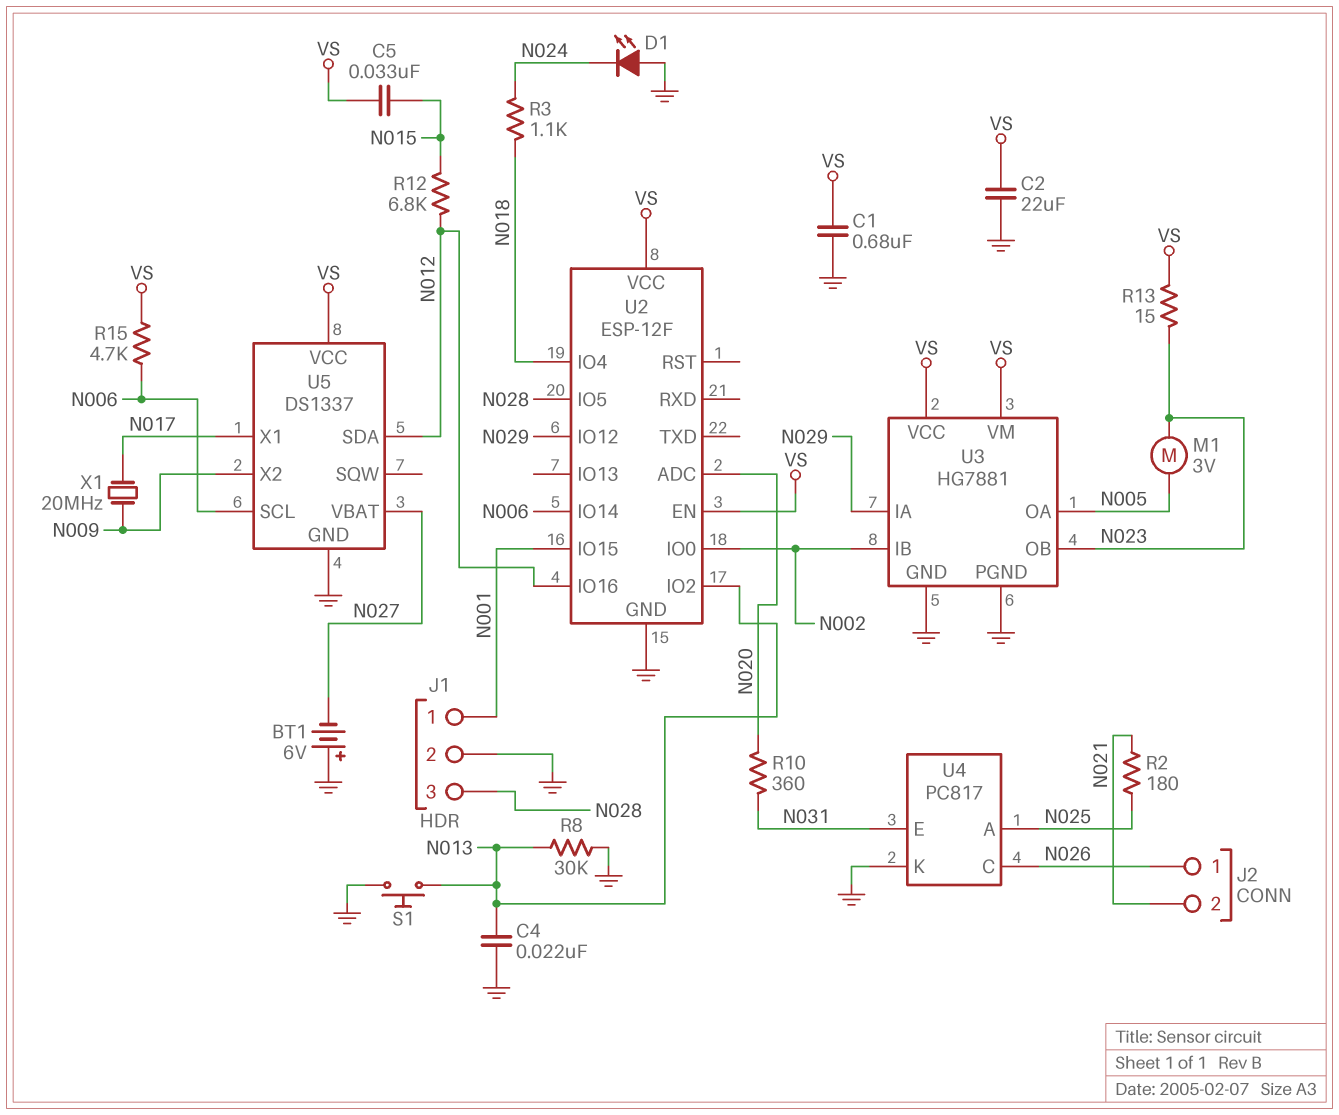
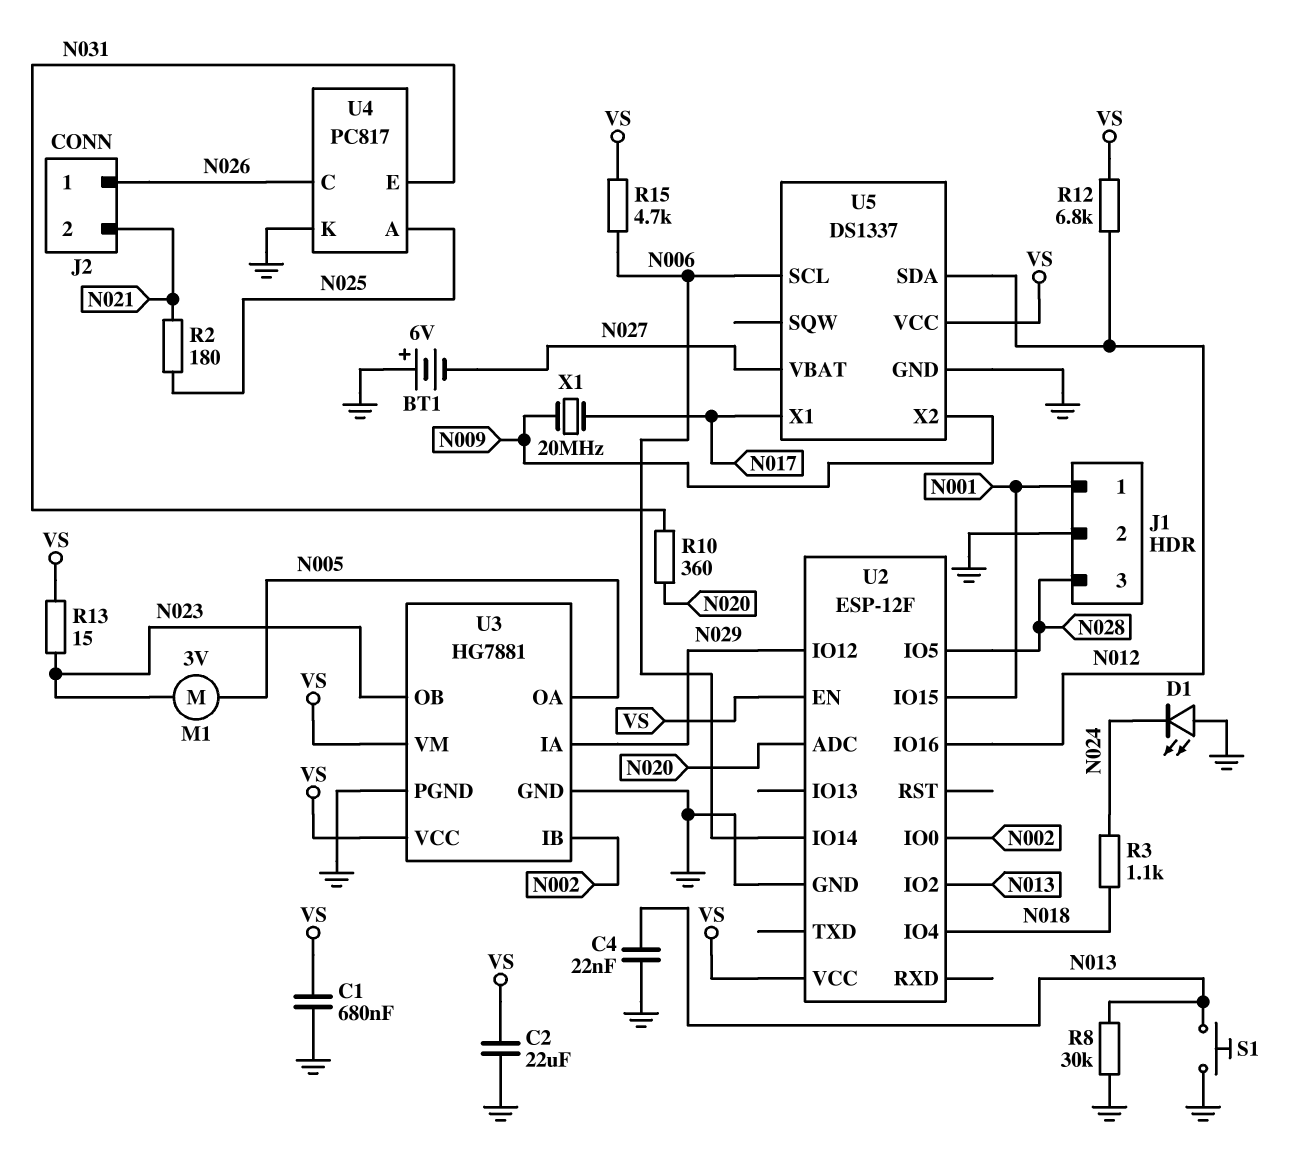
C5: 33nF (N015, VS) -> none
R12: 6.8k (N012, N015) -> 6.8k (N012, VS)

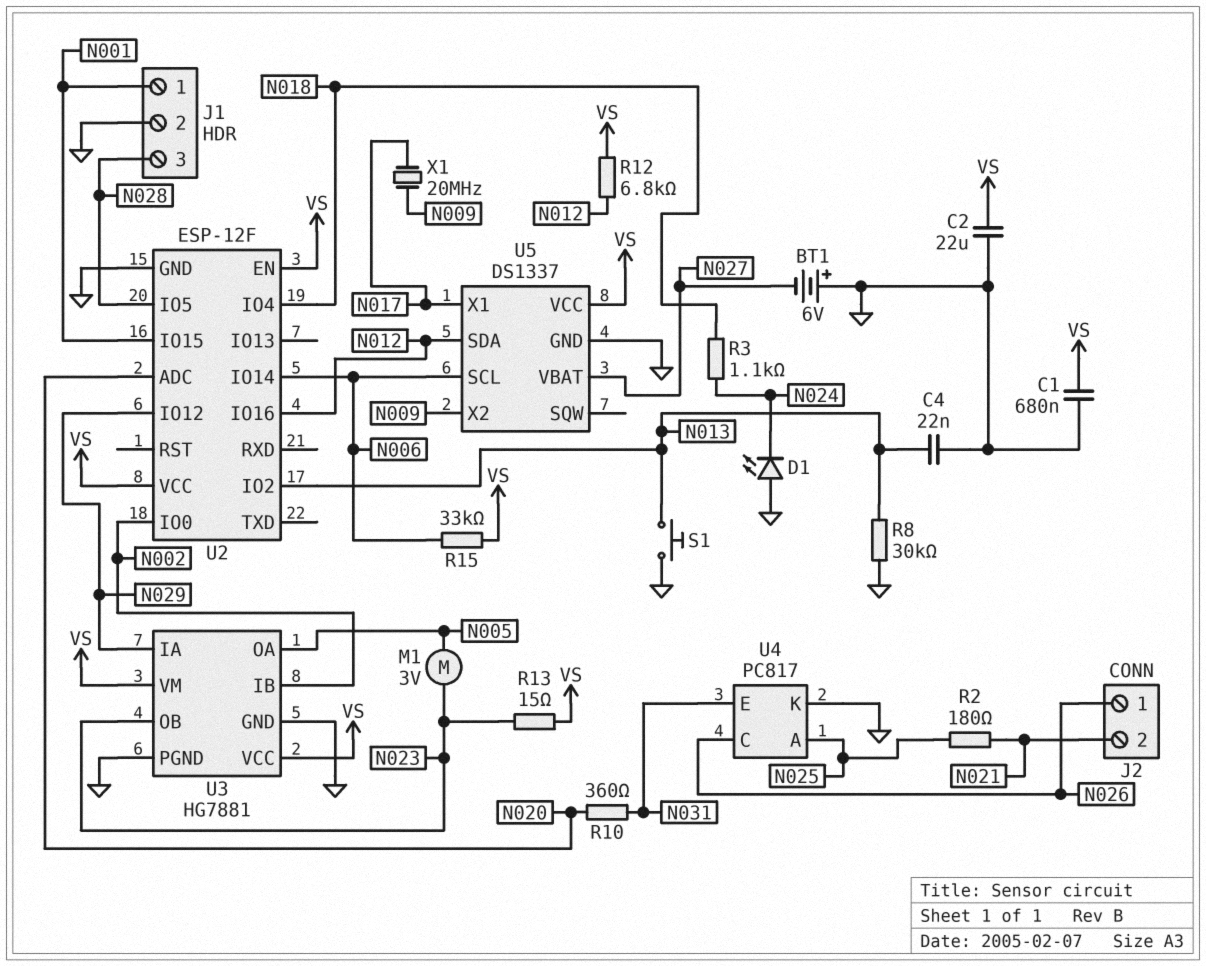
R15: 4.7k (N006, VS) -> 33k (N006, VS)

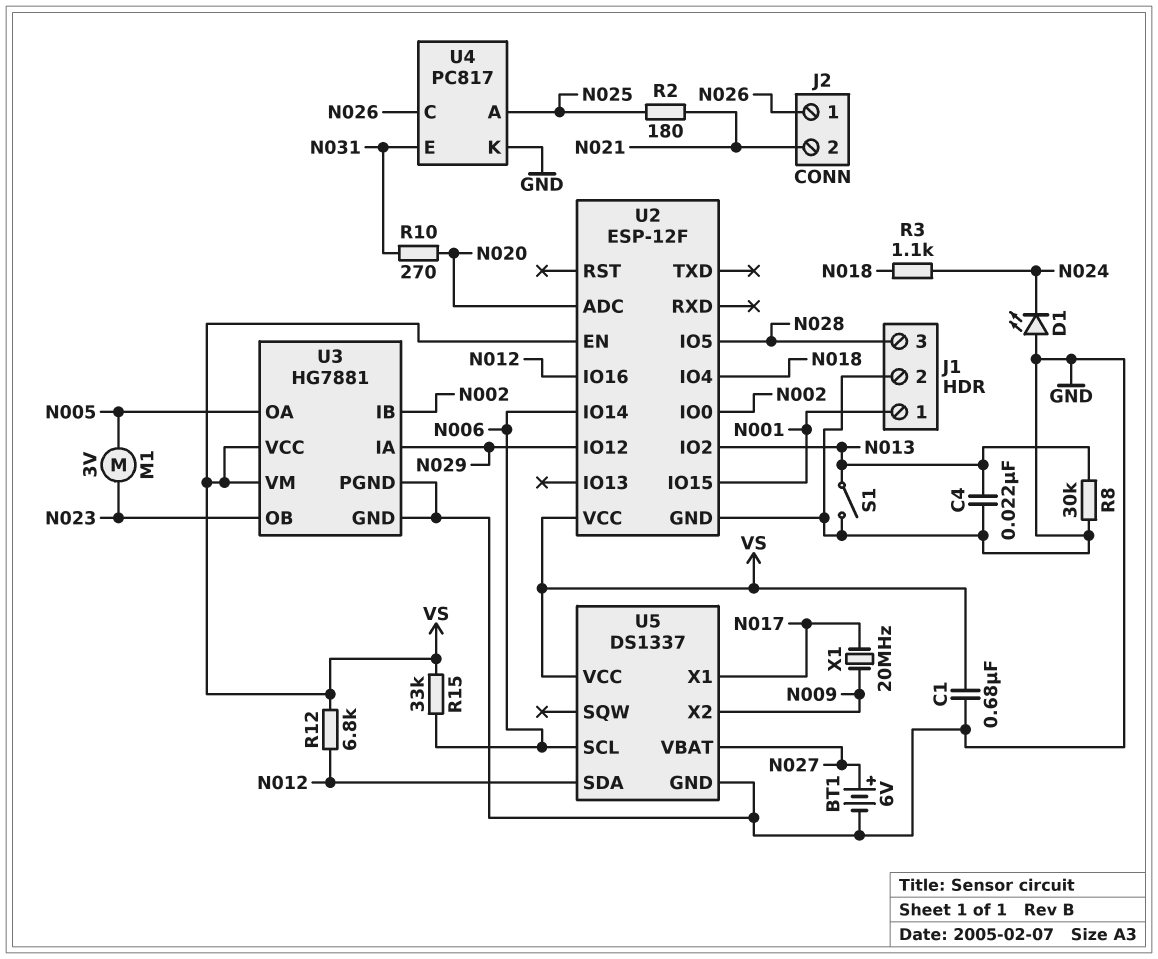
BT1: 6V (plus GND, minus N027) -> 6V (plus N027, minus GND)
C2: 22uF (GND, VS) -> none
R10: 360 (N020, N031) -> 270 (N020, N031)
R13: 15 (N023, VS) -> none
S1: button (GND, N013) -> switch (GND, N013)

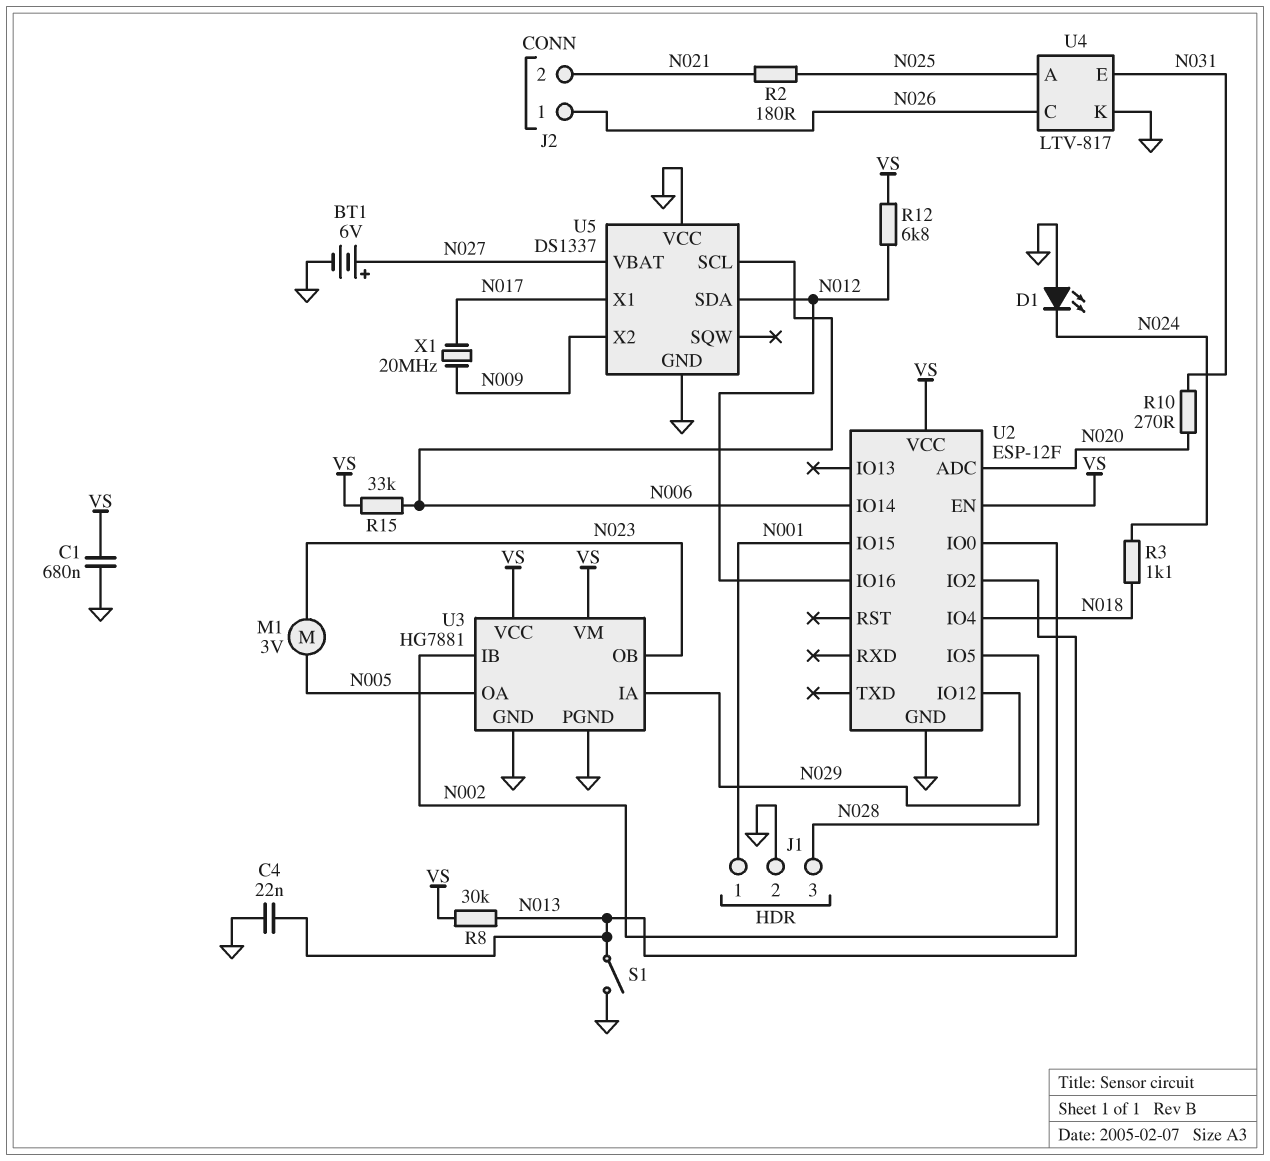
R8: 30k (GND, N013) -> 30k (N013, VS)
U4: PC817 -> LTV-817
U5 pin VCC: VS -> GND

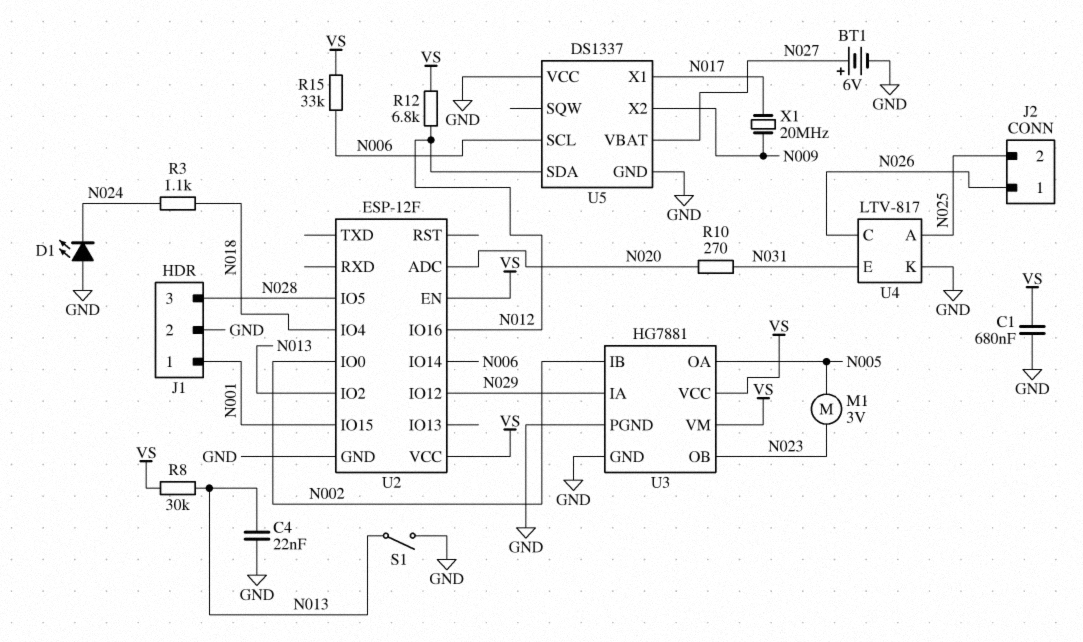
J2 pin 2: N021 -> N025
R2: 180 (N021, N025) -> none

